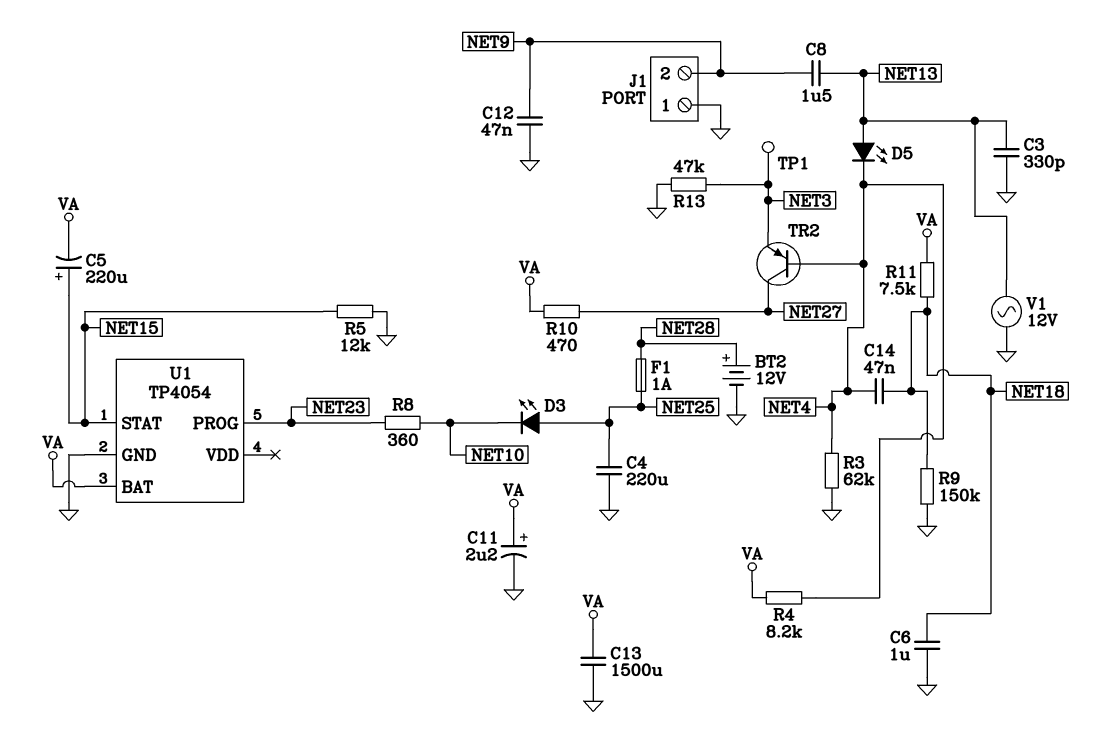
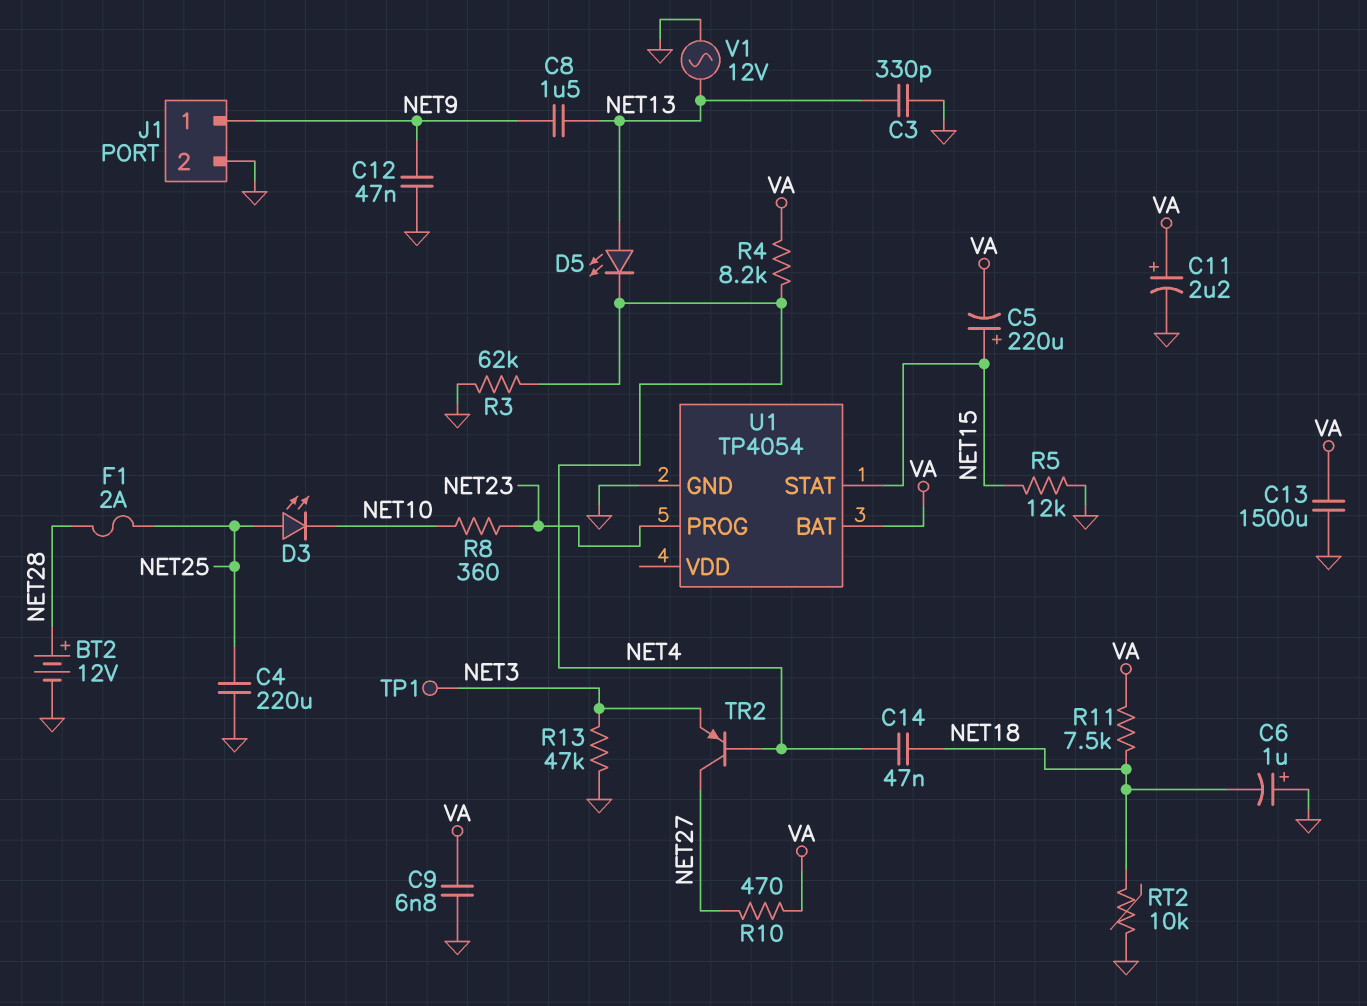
C6: 1uF (GND, NET18) -> 1uF (plus GND, minus NET18)
C9: none -> 6.8nF (GND, VA)
F1: 1A (NET25, NET28) -> 2A (NET25, NET28)
J1 pin 1: GND -> NET9
J1 pin 2: NET9 -> GND
R9: 150k (GND, NET18) -> none
RT2: none -> 10k (GND, NET18)

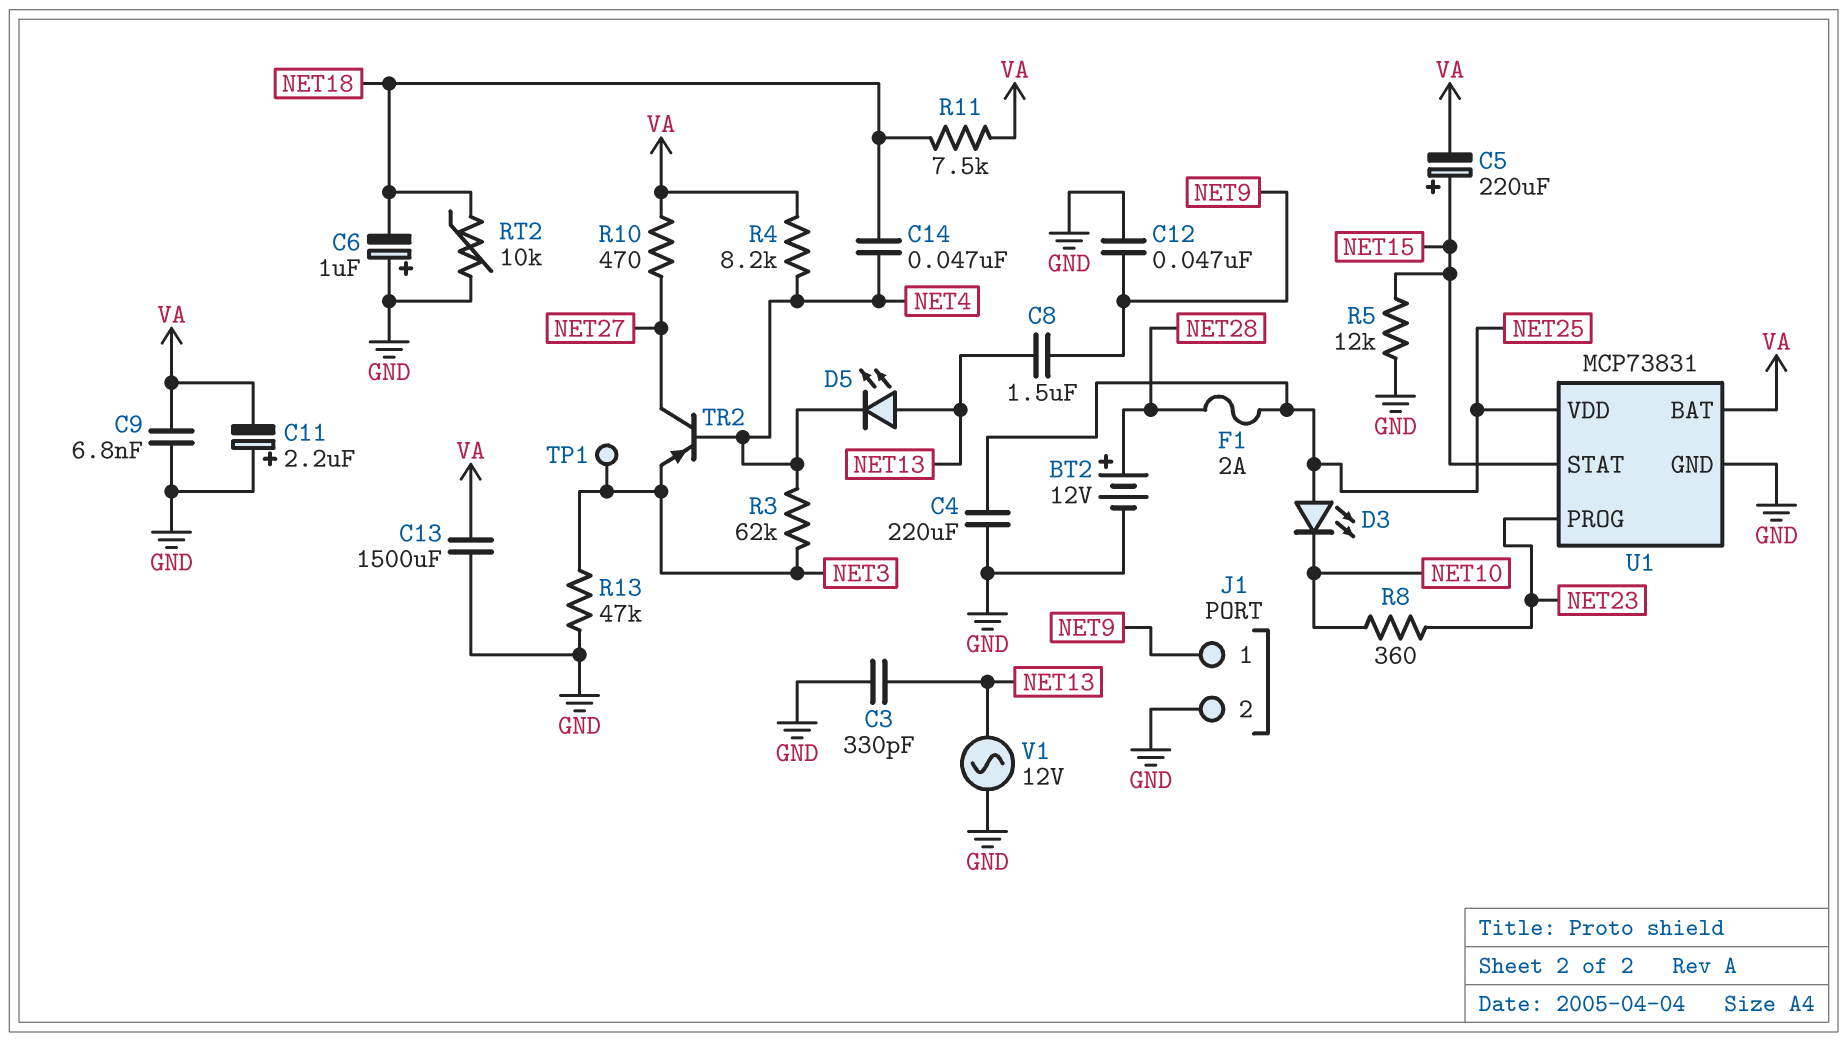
C11: 2.2uF (plus VA, minus GND) -> 2.2uF (plus GND, minus VA)
R3: 62k (GND, NET4) -> 62k (NET3, NET4)
U1: TP4054 -> MCP73831
U1 pin VDD: none -> NET25

